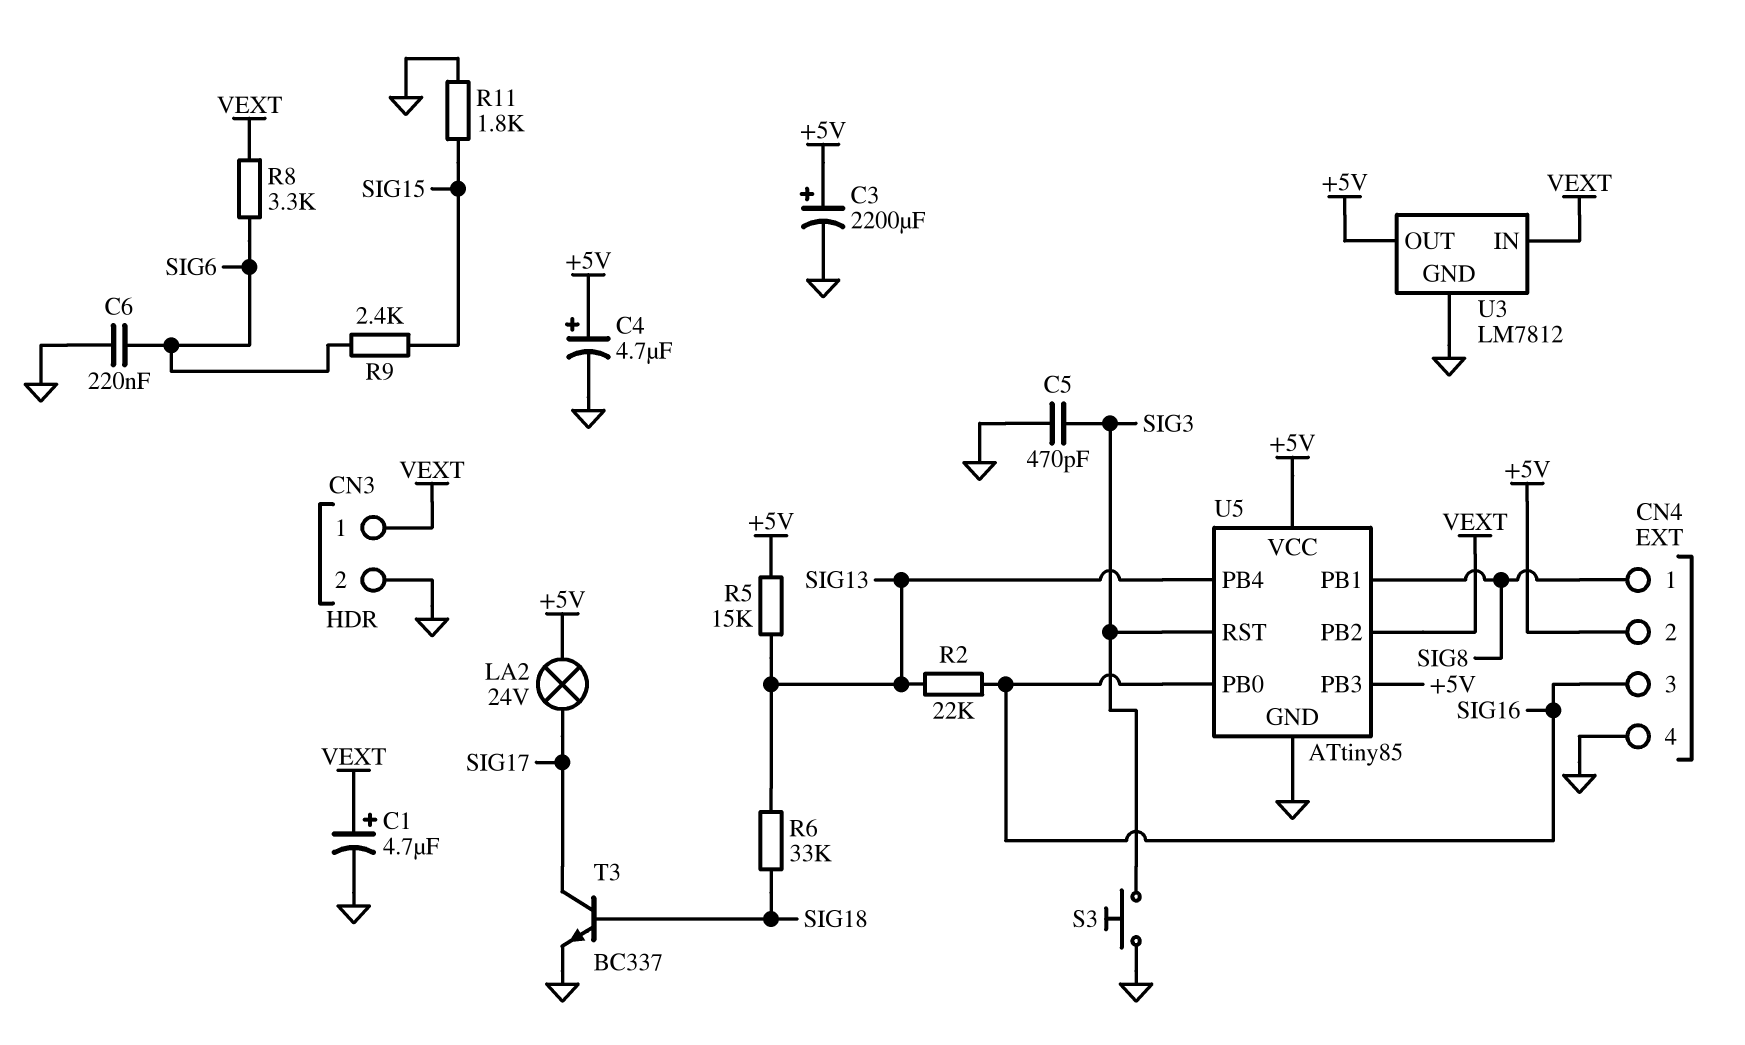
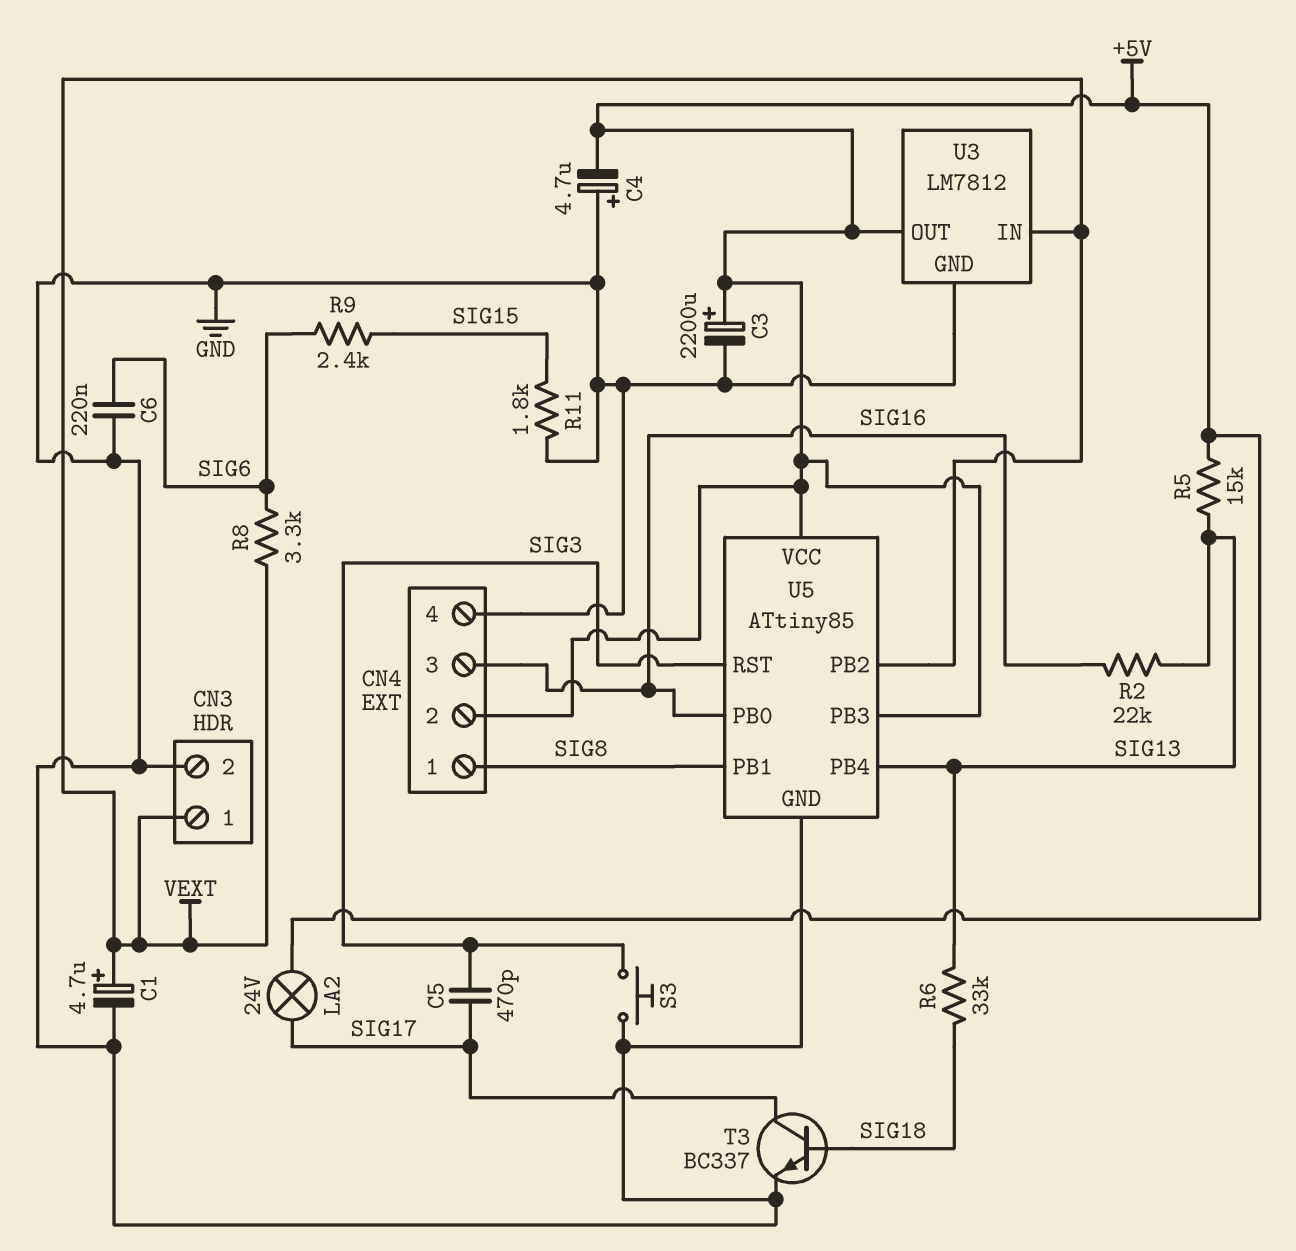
C4: 4.7uF (plus +5V, minus GND) -> 4.7uF (plus GND, minus +5V)
C5: 470pF (GND, SIG3) -> 470pF (SIG3, SIG17)

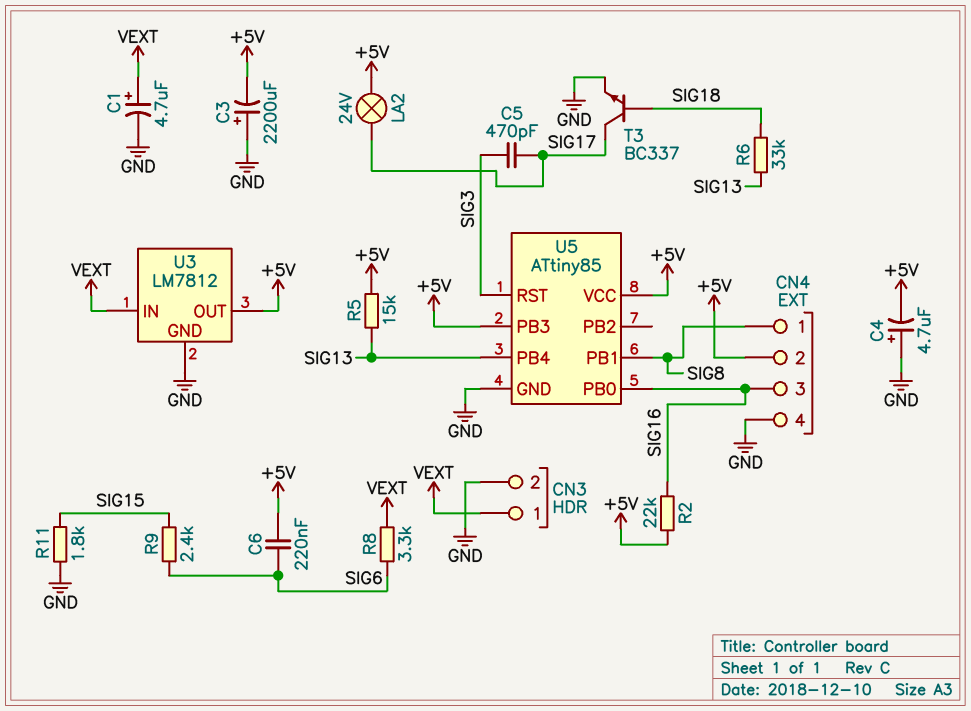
C3: 2200uF (plus +5V, minus GND) -> 2200uF (plus GND, minus +5V)
C6: 220nF (GND, SIG6) -> 220nF (+5V, SIG6)
R2: 22k (SIG13, SIG16) -> 22k (+5V, SIG16)
S3: button (GND, SIG3) -> none
U5 pin PB2: VEXT -> none

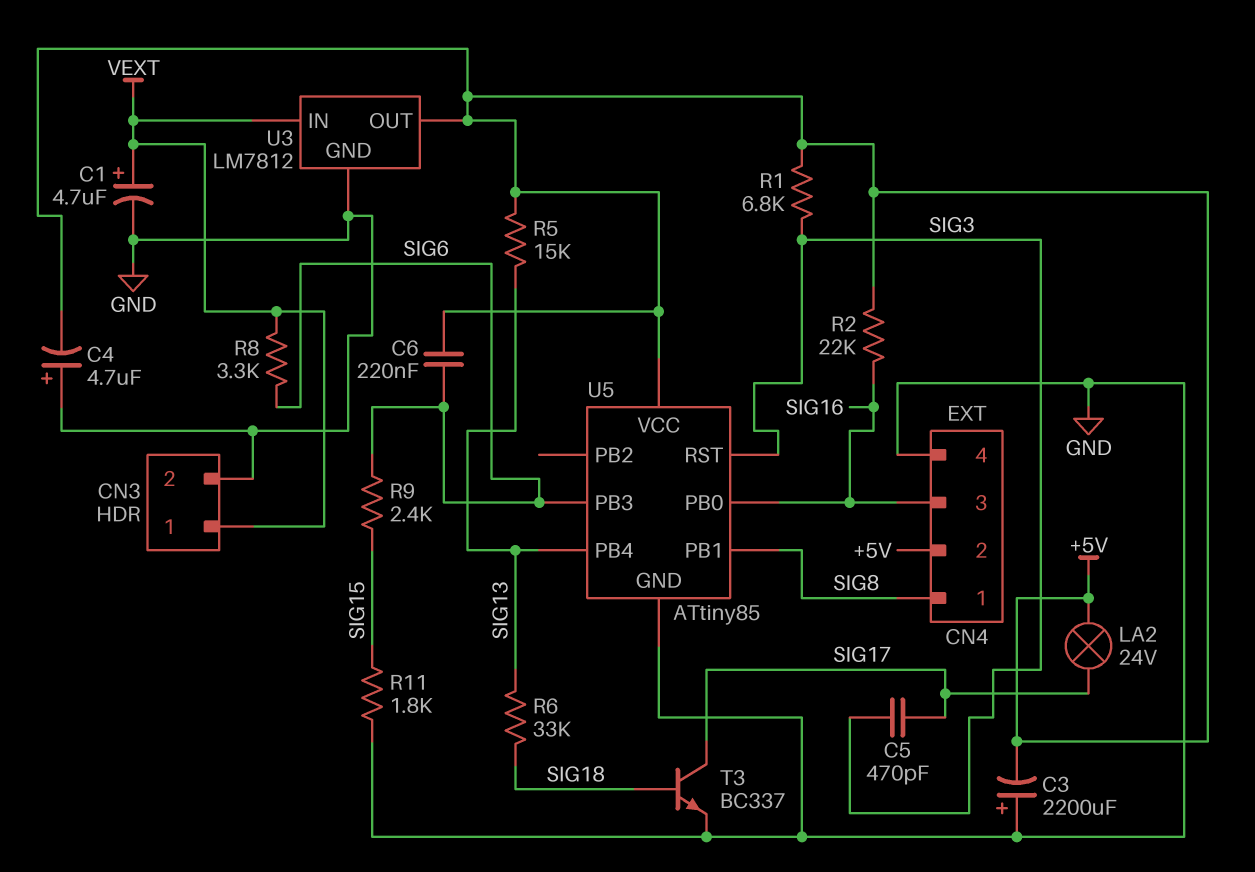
R1: none -> 6.8k (+5V, SIG3)
U5 pin PB3: +5V -> SIG6

